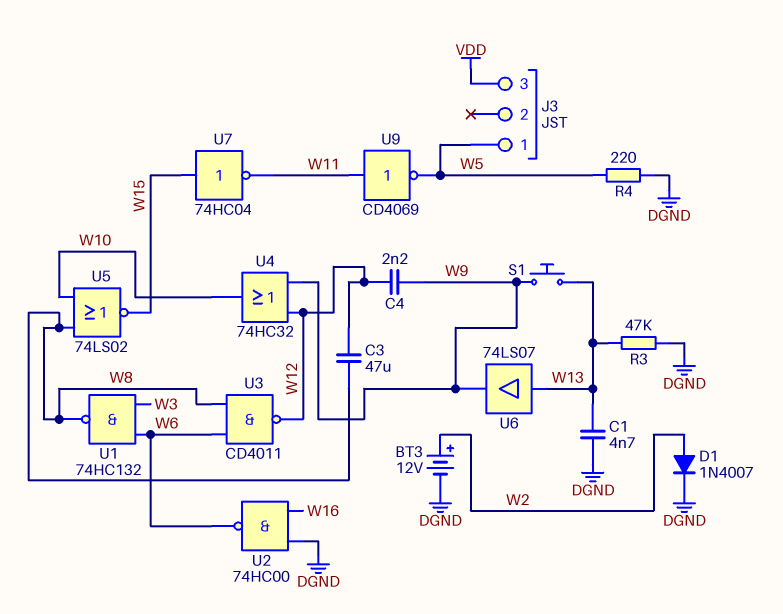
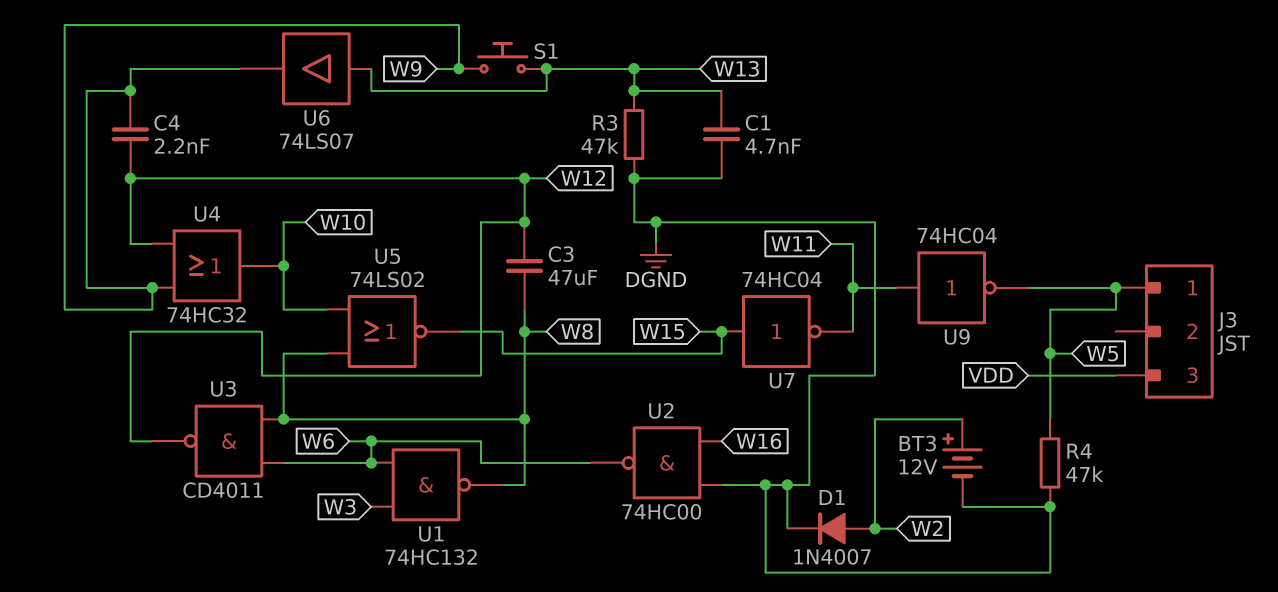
R4: 220 (DGND, W5) -> 47k (DGND, W5)
U9: NOT CD4069 (in W11, out W5) -> NOT 74HC04 (in W11, out W5)

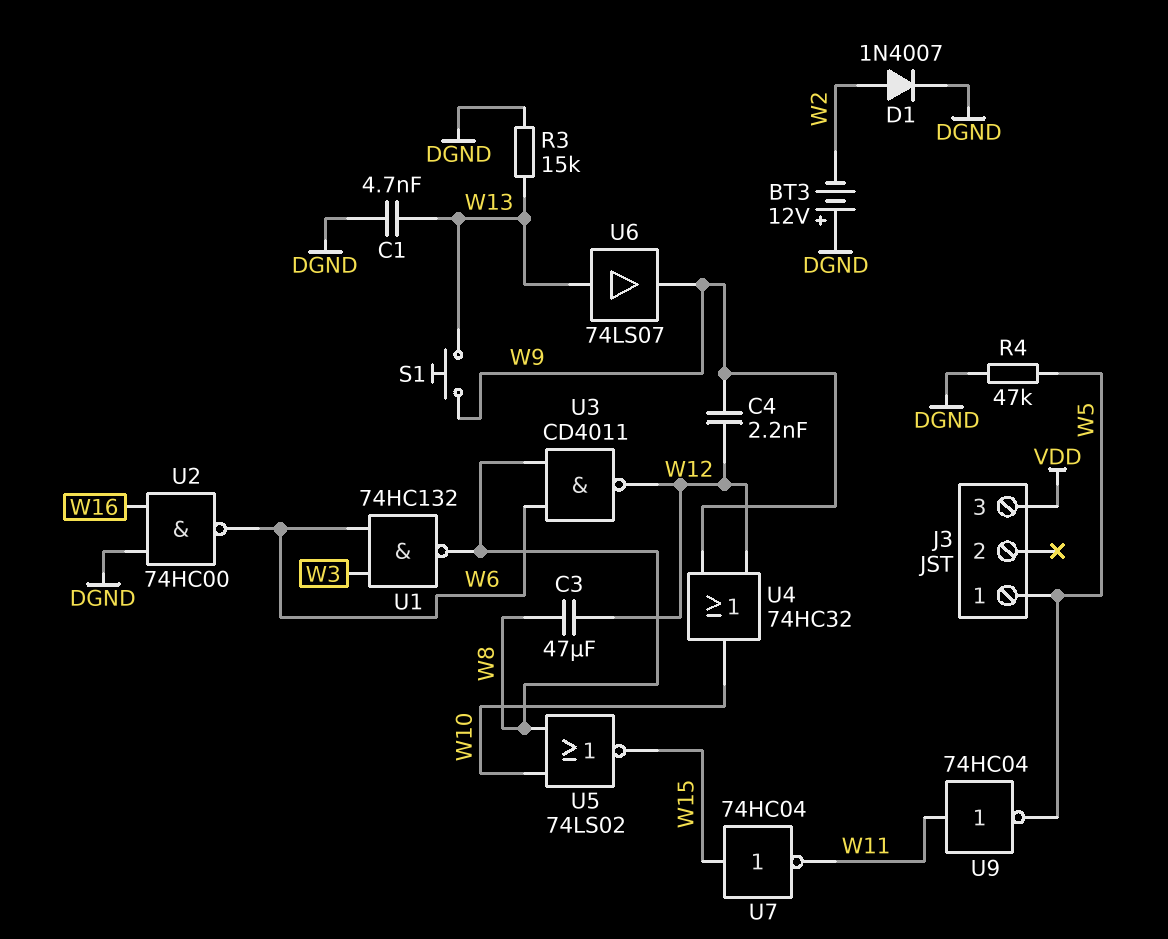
BT3: 12V (plus W2, minus DGND) -> 12V (plus DGND, minus W2)
R3: 47k (DGND, W13) -> 15k (DGND, W13)

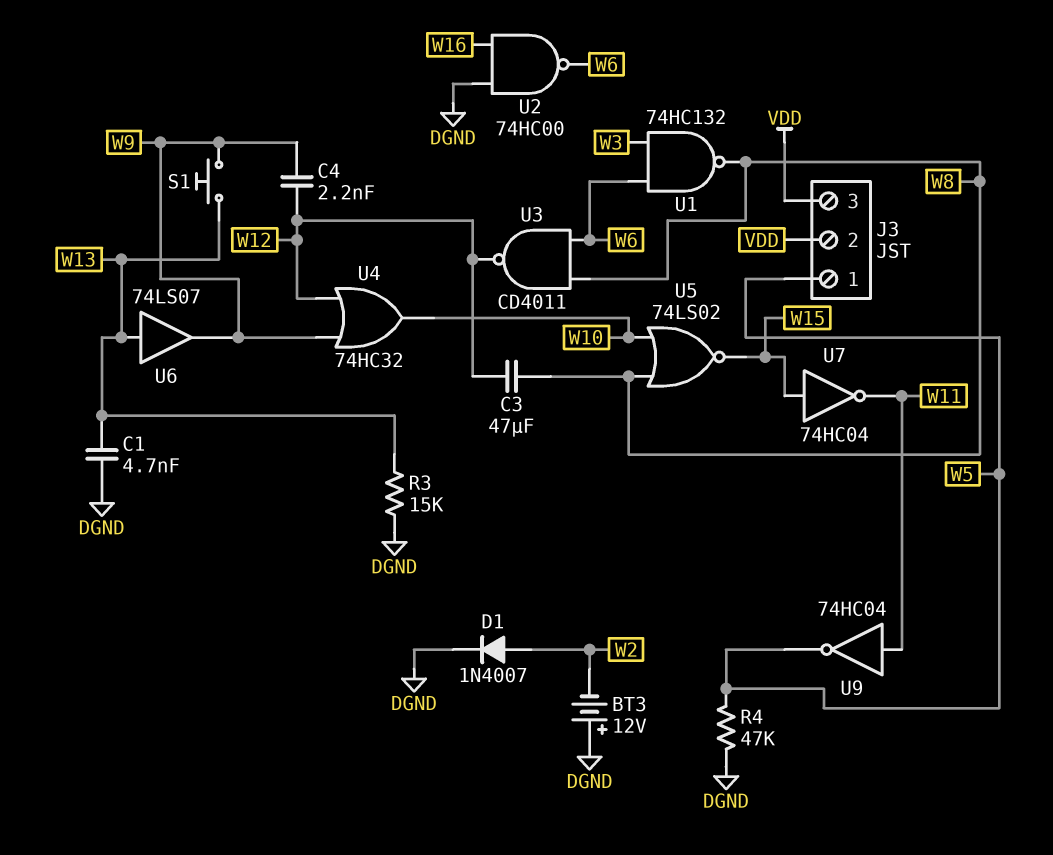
J3 pin 2: none -> VDD

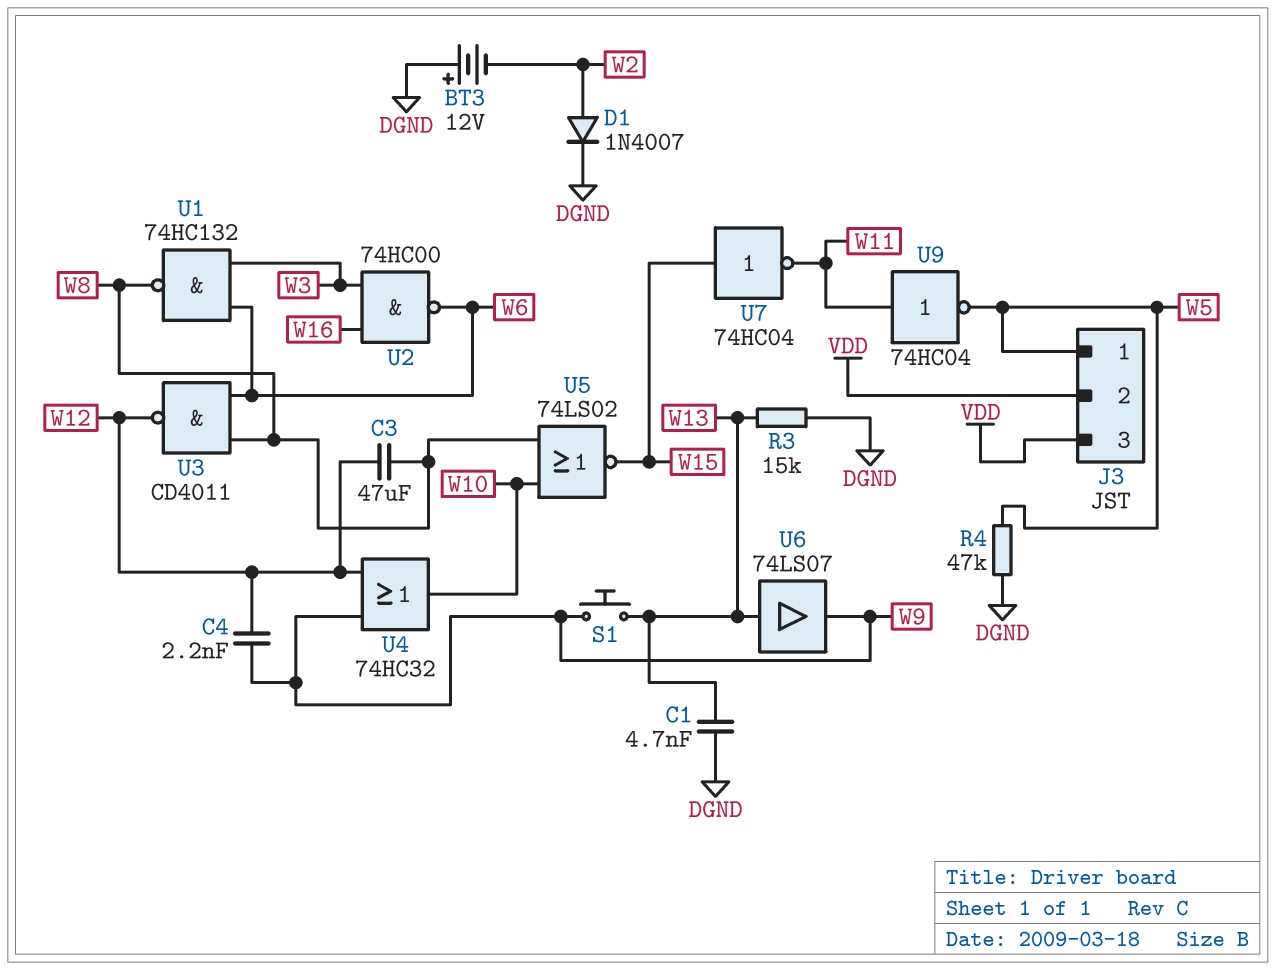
U2: NAND 74HC00 (in DGND, in W16, out W6) -> NAND 74HC00 (in W3, in W16, out W6)

